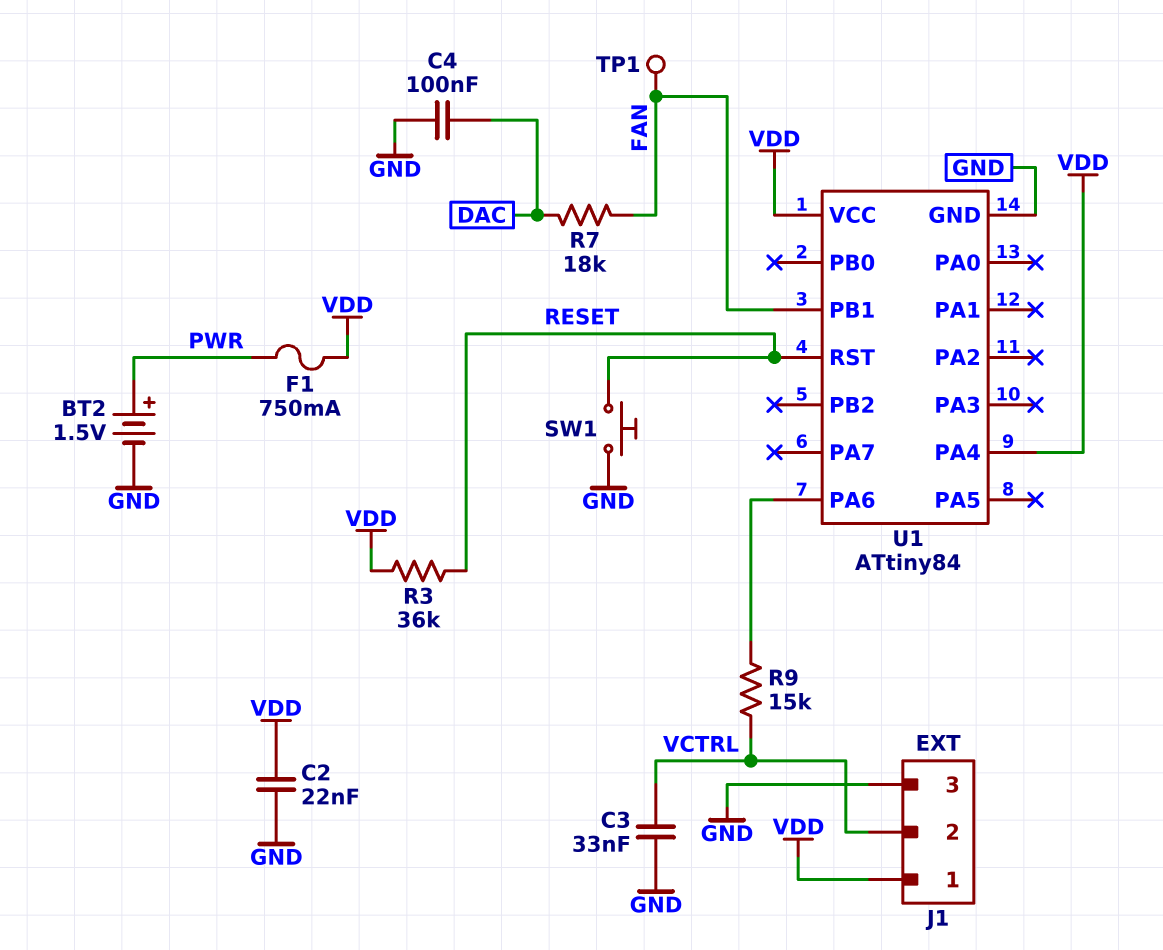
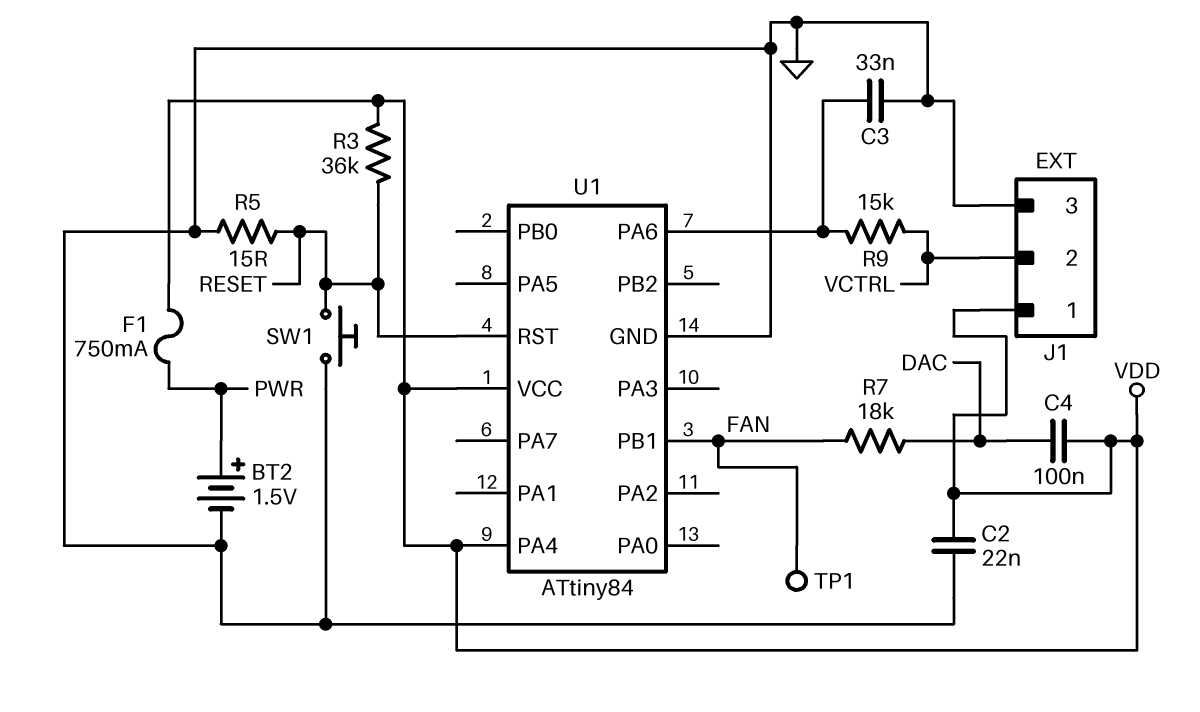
C3: 33nF (GND, VCTRL) -> 33nF (GND, U1/PA6)
C4: 100nF (DAC, GND) -> 100nF (DAC, VDD)
R5: none -> 15 (GND, RESET)

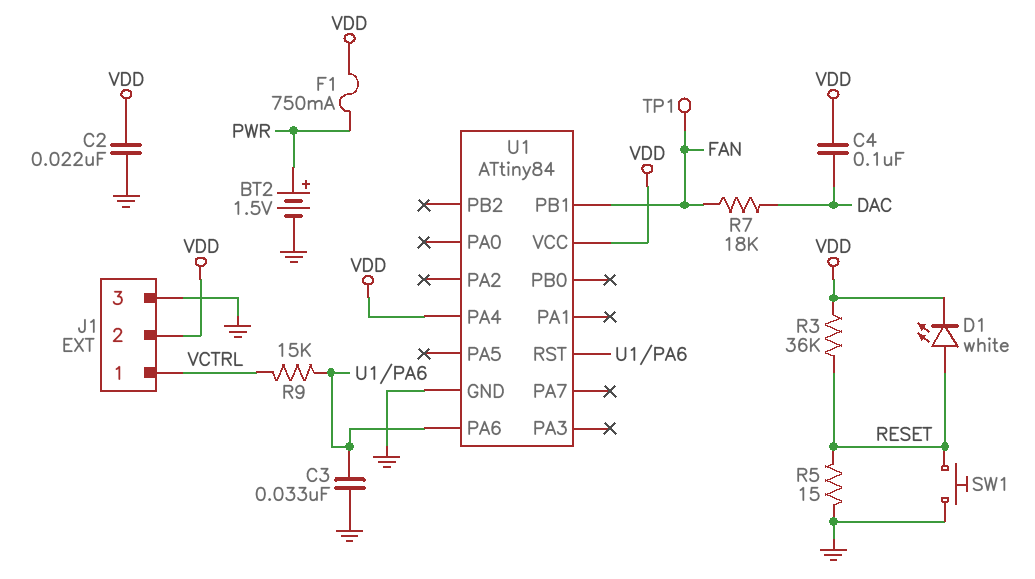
D1: none -> LED white (A RESET, K VDD)
J1 pin 1: VDD -> VCTRL
J1 pin 2: VCTRL -> VDD
U1 pin RST: RESET -> U1/PA6

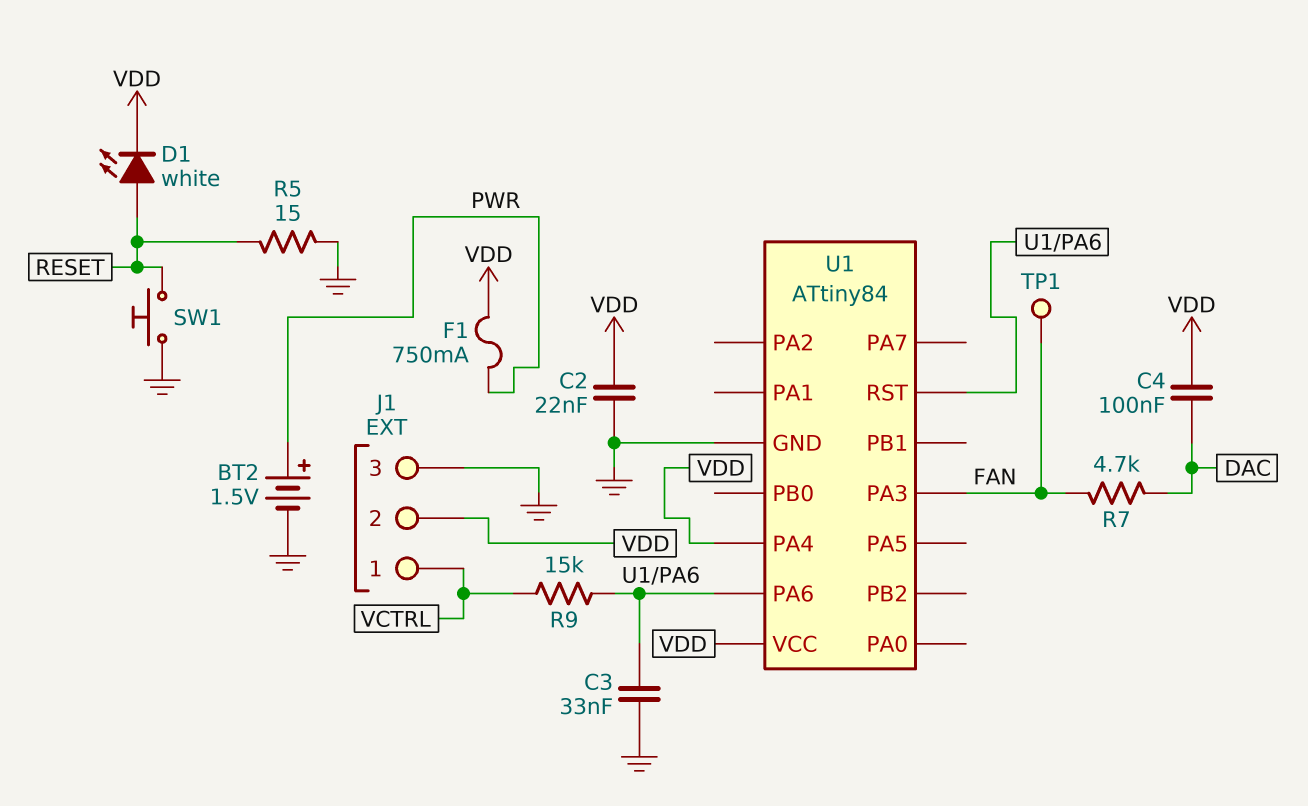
R3: 36k (RESET, VDD) -> none
R7: 18k (DAC, FAN) -> 4.7k (DAC, FAN)
U1 pin PA3: none -> FAN
U1 pin PB1: FAN -> none

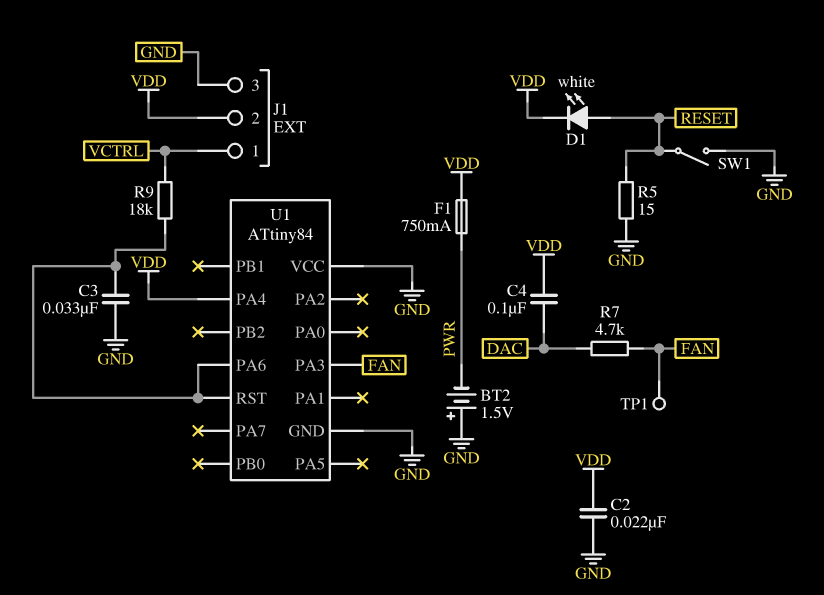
BT2: 1.5V (plus PWR, minus GND) -> 1.5V (plus GND, minus PWR)
R9: 15k (U1/PA6, VCTRL) -> 18k (U1/PA6, VCTRL)
SW1: button (GND, RESET) -> switch (GND, RESET)
U1 pin VCC: VDD -> GND

